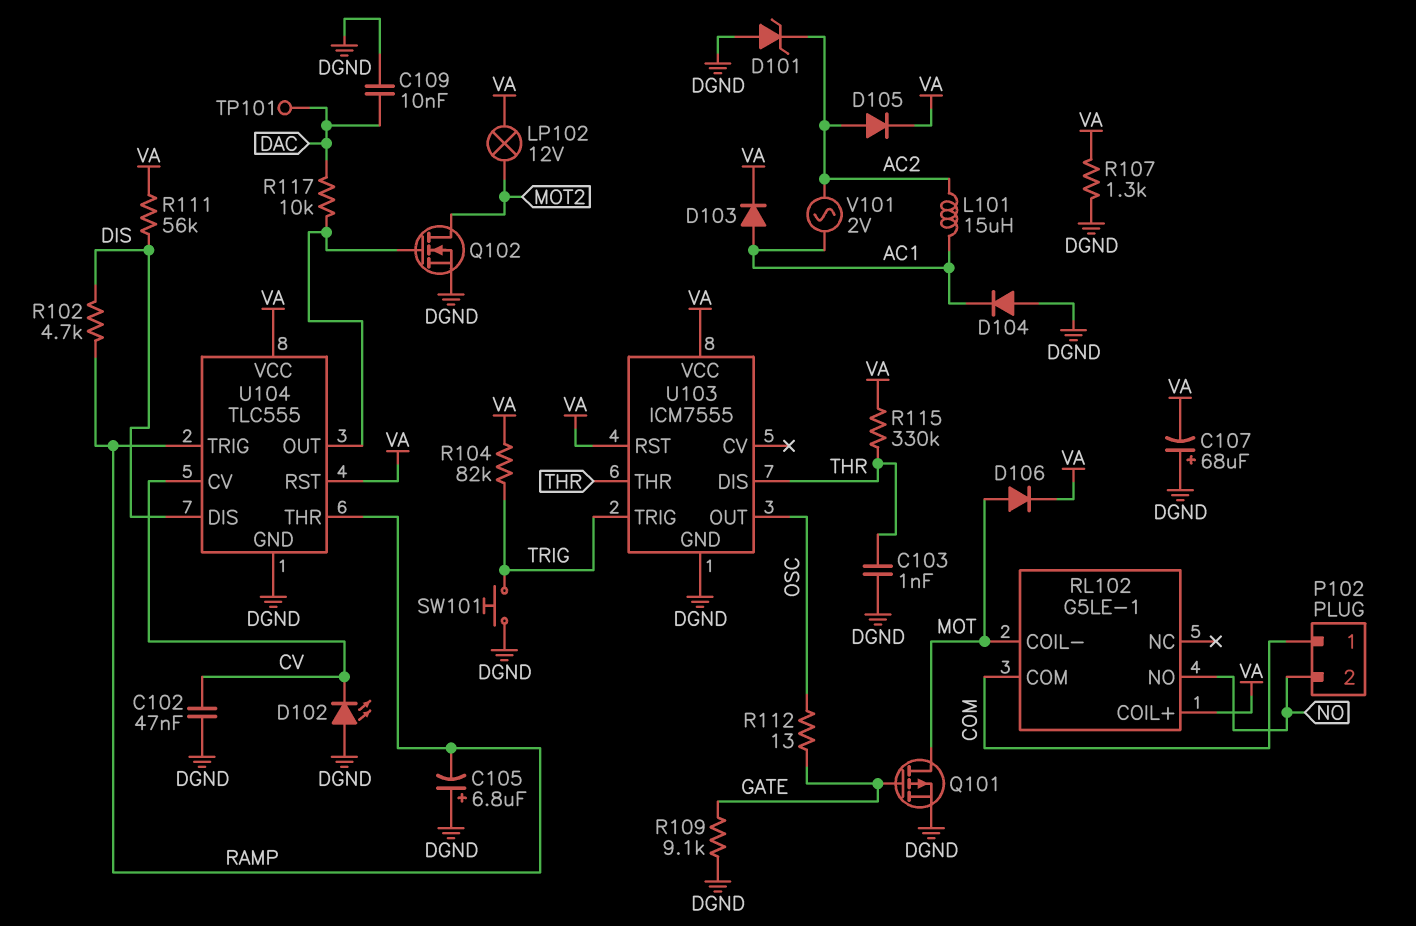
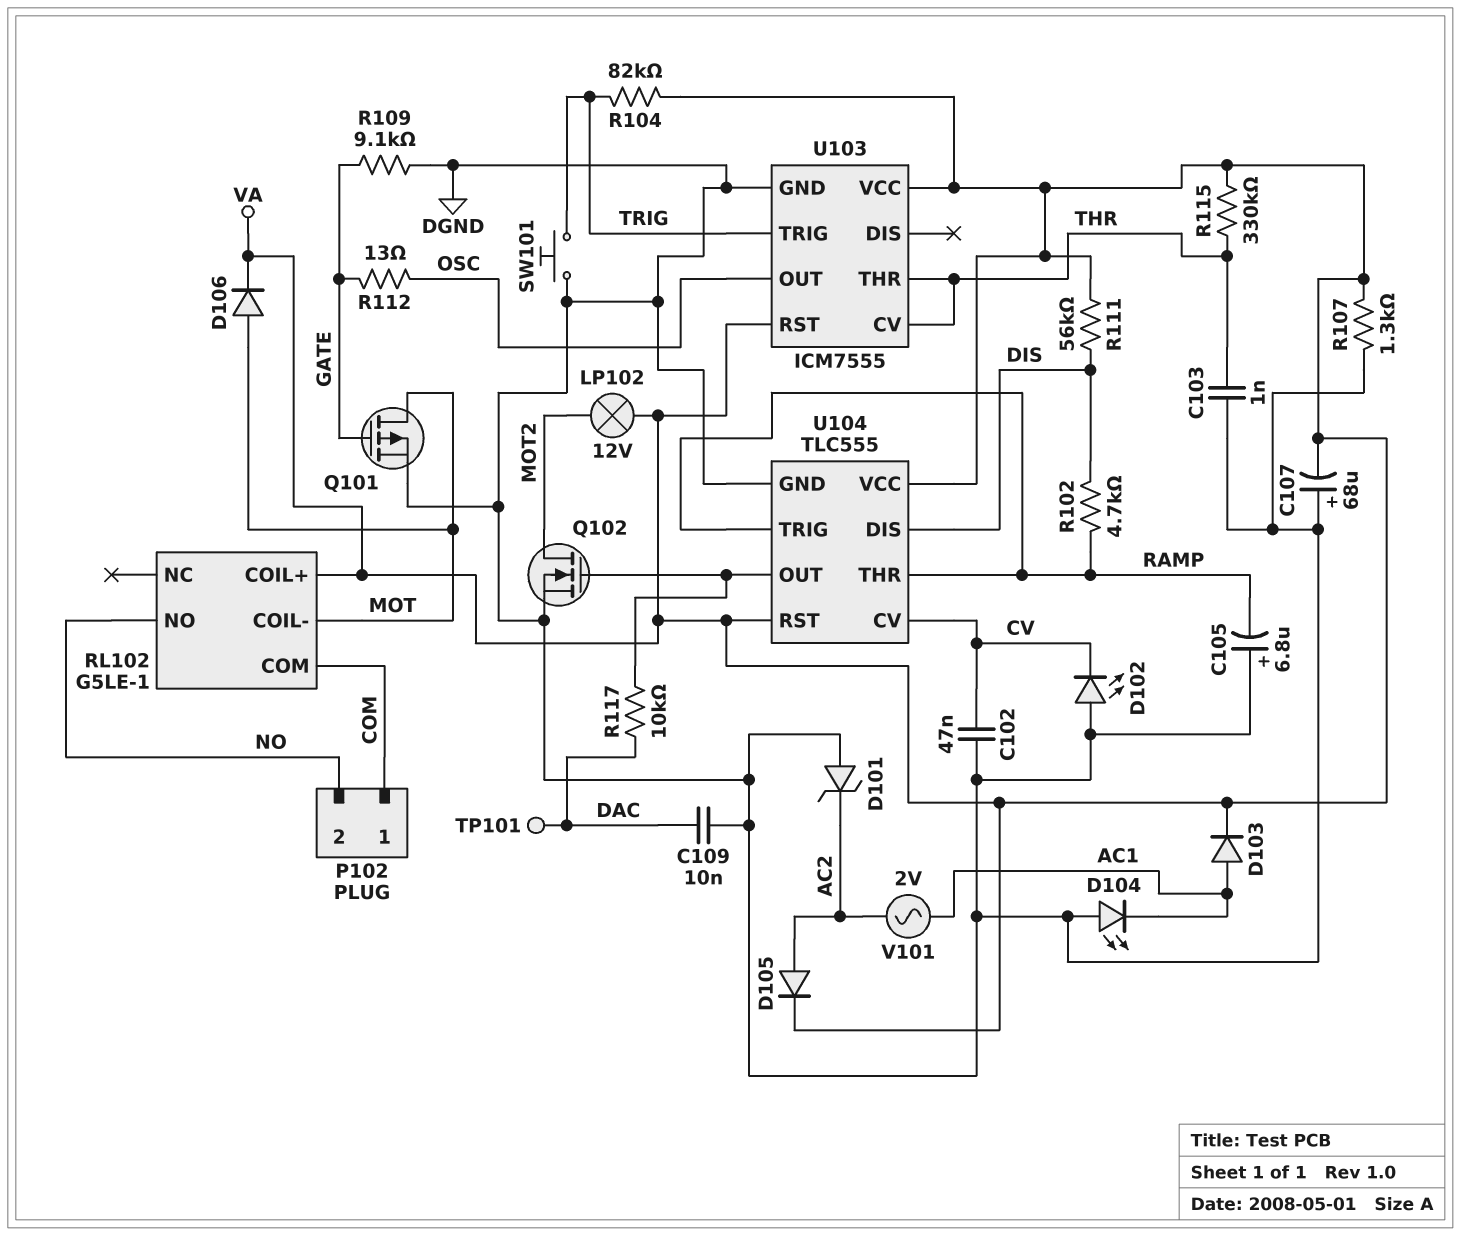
D104: diode (A DGND, K AC1) -> LED (A DGND, K AC1)
L101: 15uH (AC1, AC2) -> none
U103 pin CV: none -> THR
U103 pin DIS: THR -> none

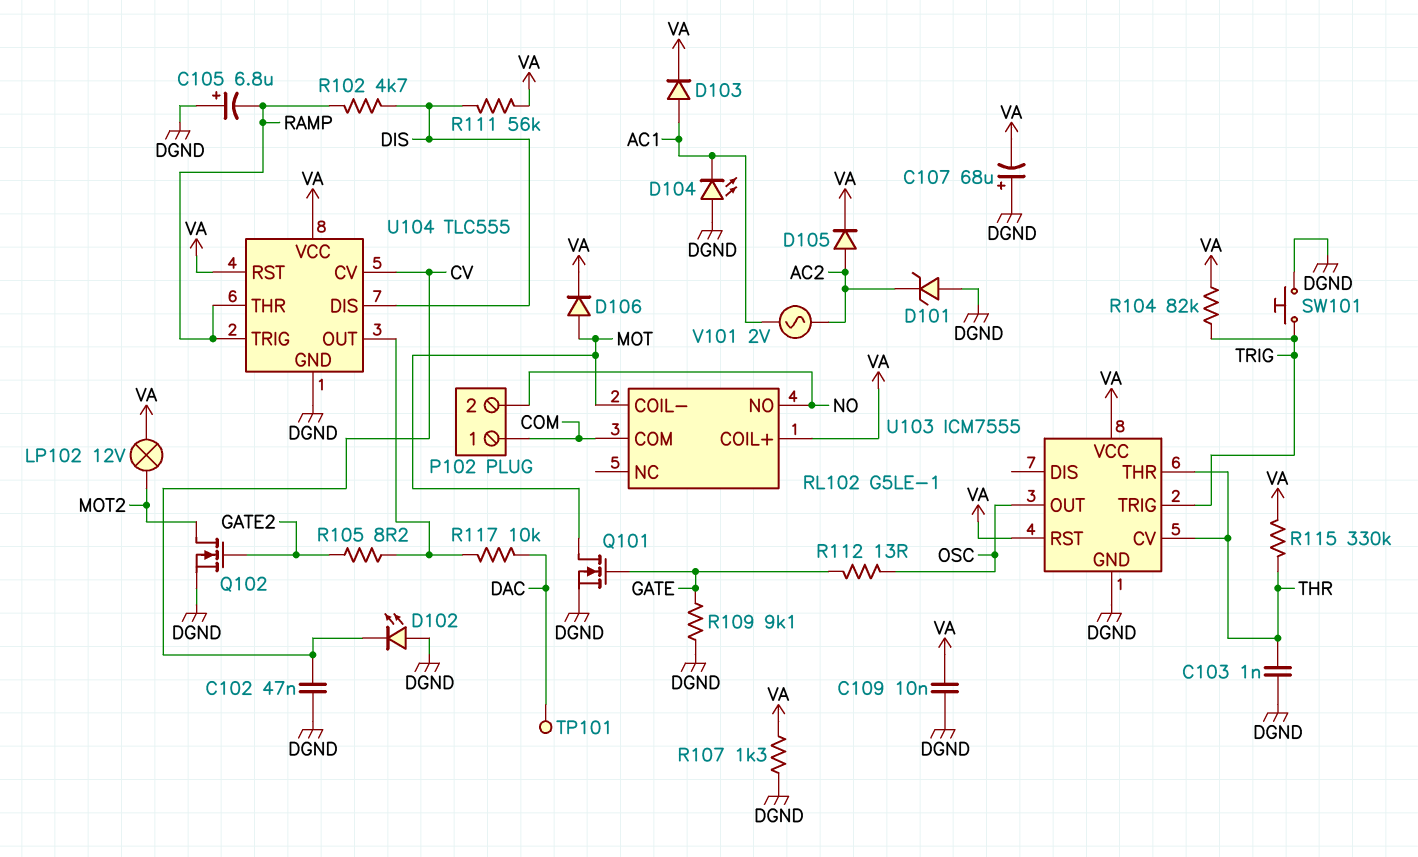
C109: 10nF (DAC, DGND) -> 10nF (DGND, VA)
Q101: PMOS (G GATE, D MOT, S DGND) -> NMOS (G GATE, D MOT, S DGND)
Q102: NMOS (G U104/OUT, D MOT2, S DGND) -> NMOS (G GATE2, D MOT2, S DGND)
R105: none -> 8.2 (GATE2, U104/OUT)

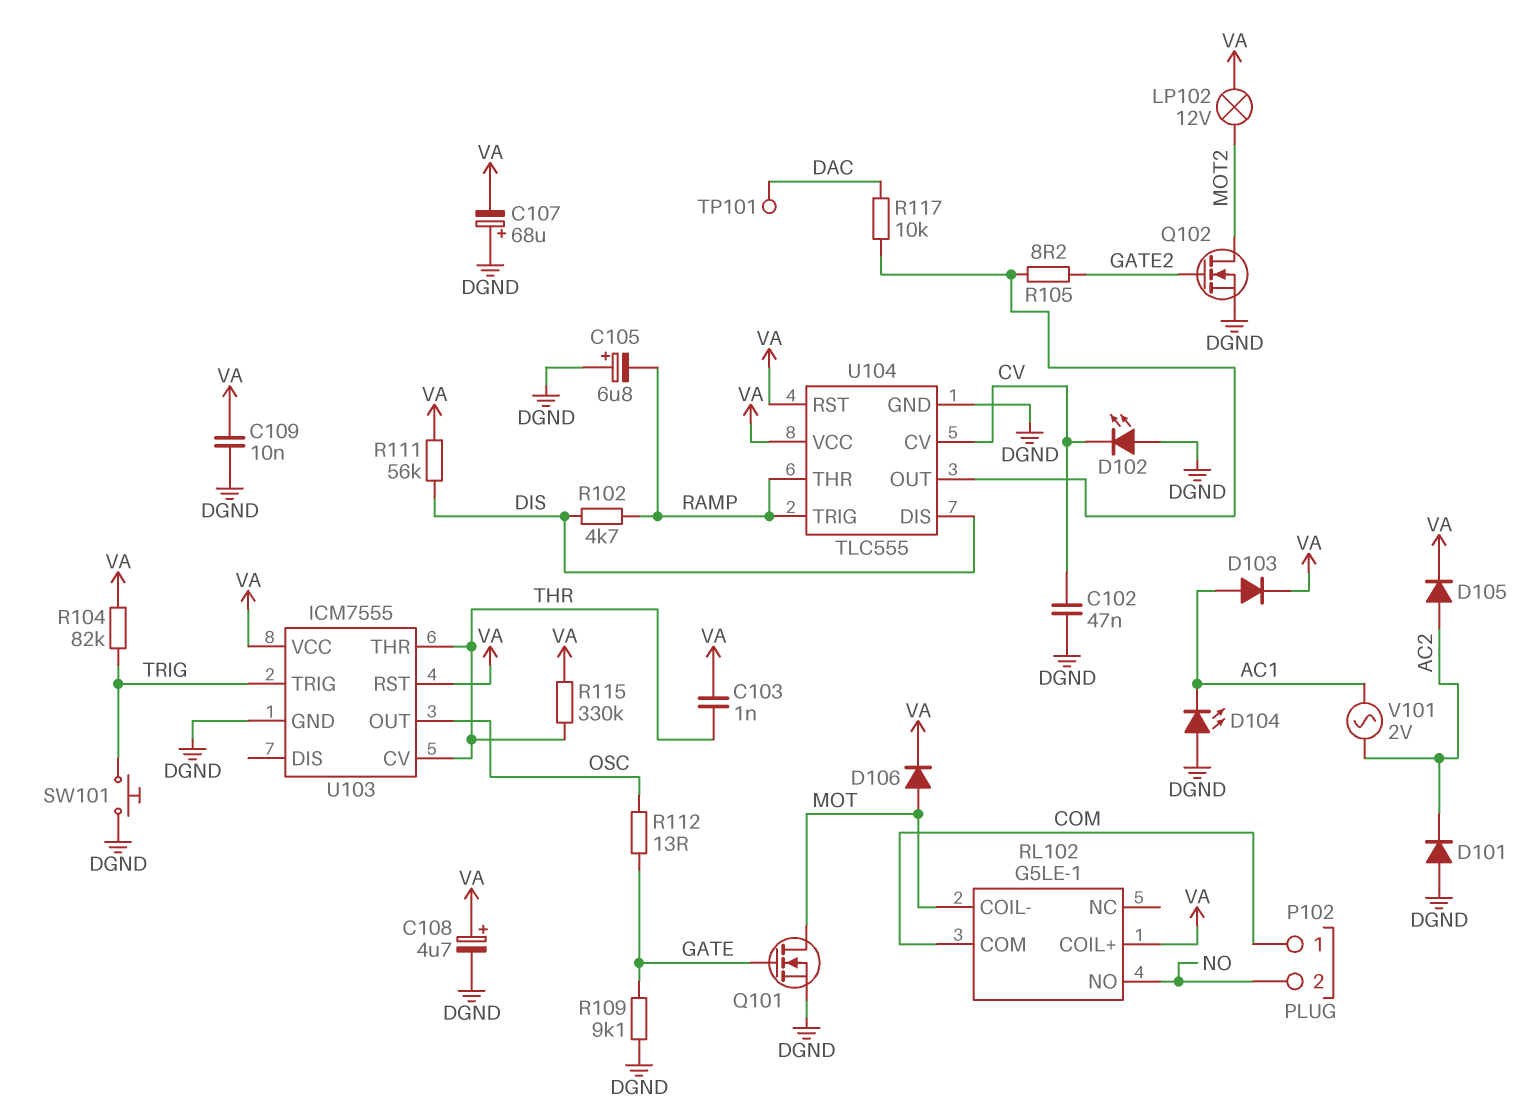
C103: 1nF (DGND, THR) -> 1nF (THR, VA)
C108: none -> 4.7uF (plus VA, minus DGND)
D101: zener (A DGND, K AC2) -> diode (A DGND, K AC2)
R107: 1.3k (DGND, VA) -> none

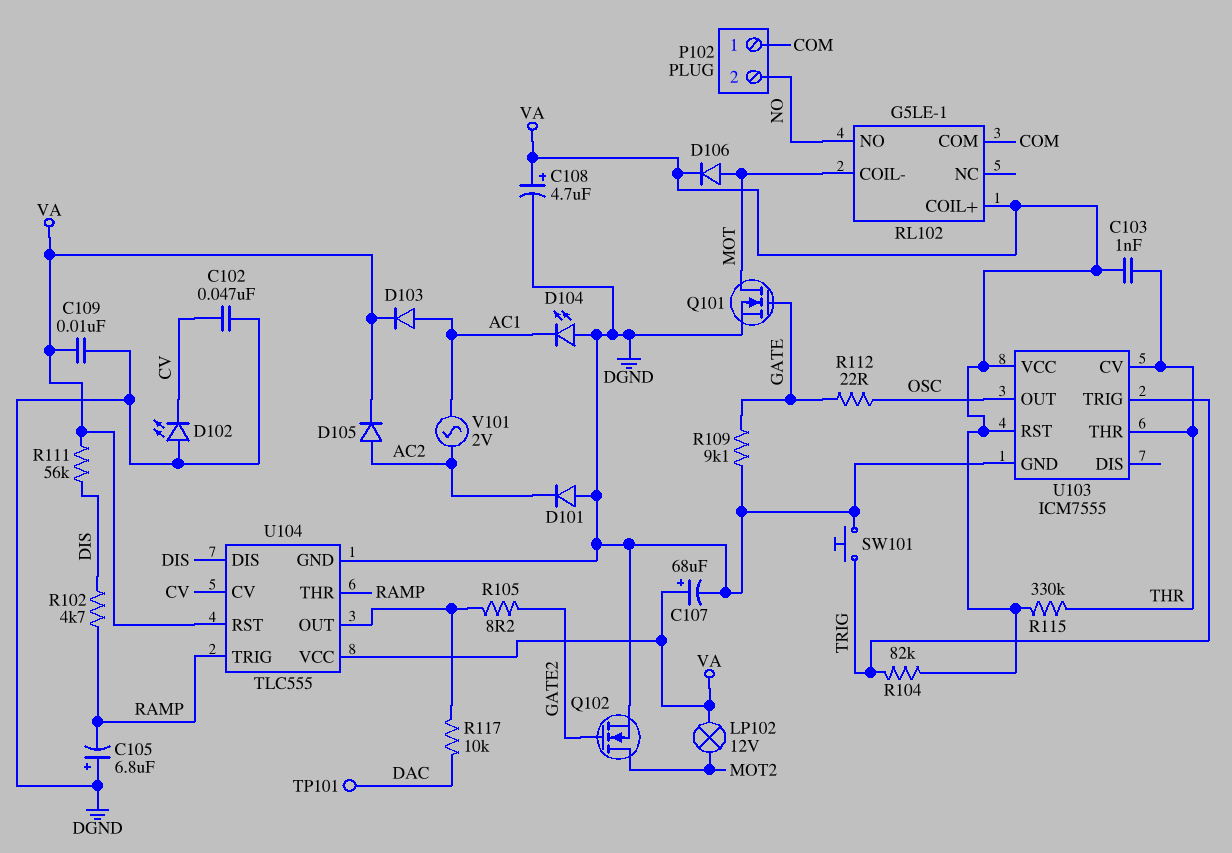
C107: 68uF (plus DGND, minus VA) -> 68uF (plus VA, minus DGND)
R112: 13 (GATE, OSC) -> 22 (GATE, OSC)

